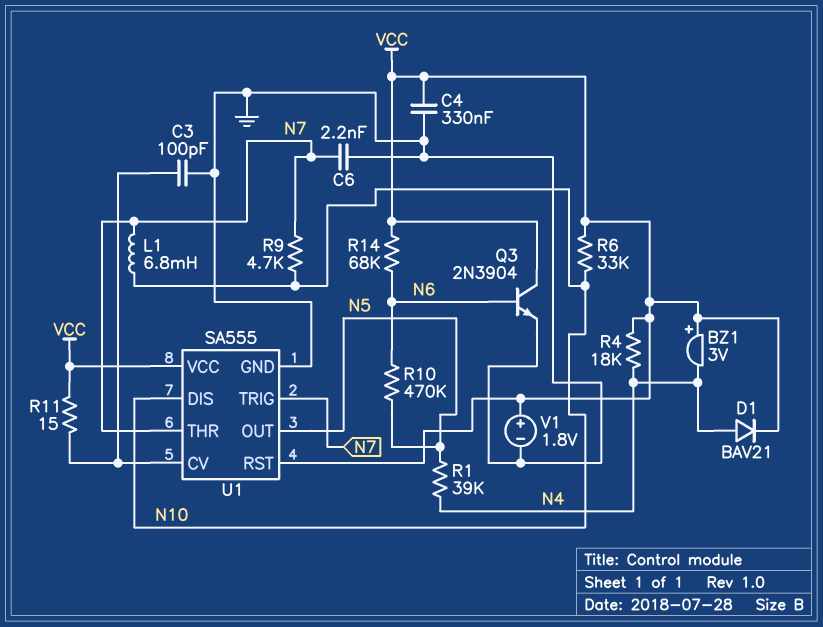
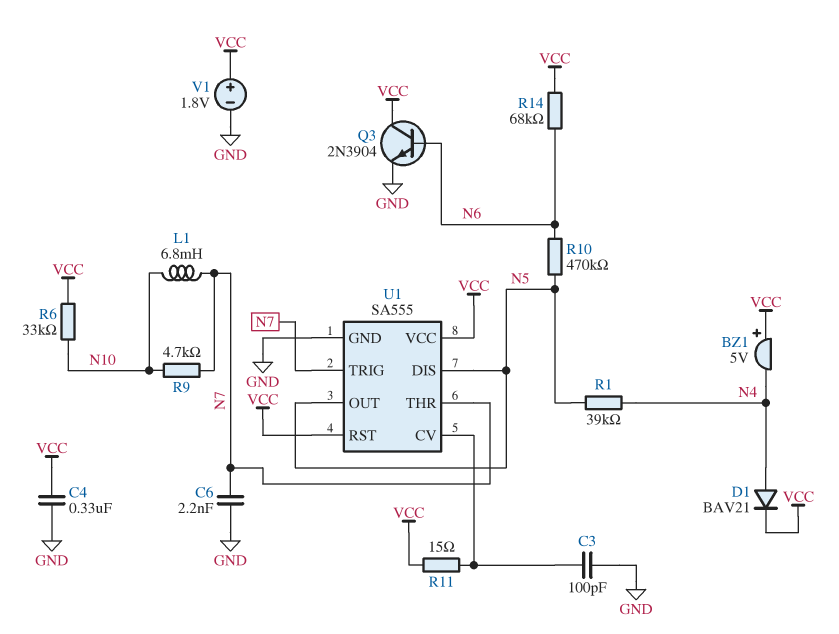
BZ1: buzzer 3V (plus VCC, minus N4) -> buzzer 5V (plus VCC, minus N4)
R4: 18k (N4, VCC) -> none
U1 pin DIS: N10 -> N5

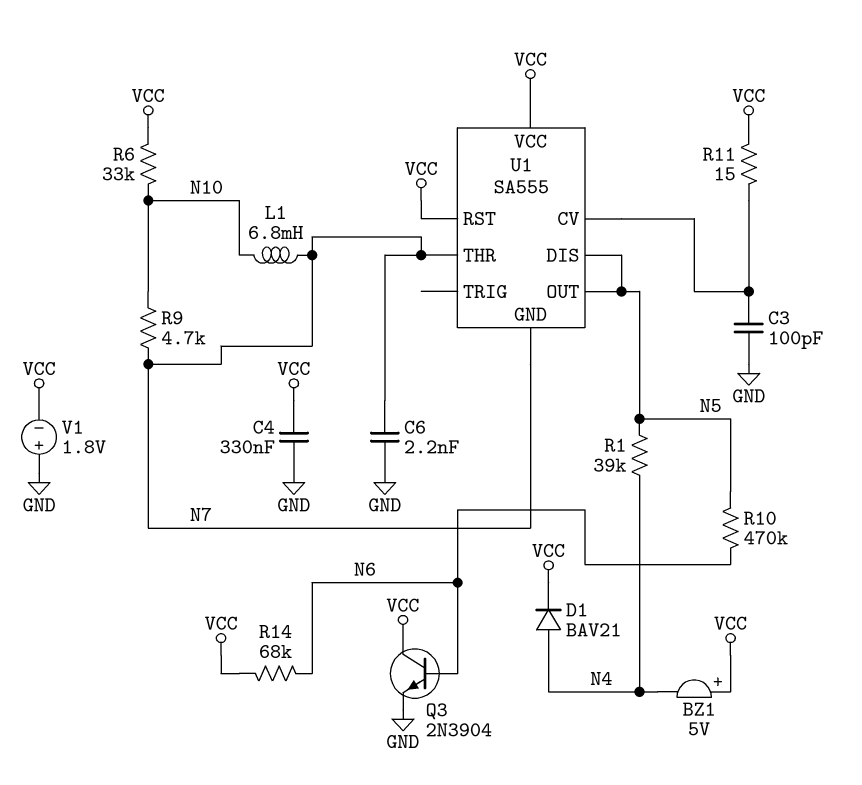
U1 pin GND: GND -> N7
U1 pin TRIG: N7 -> none
V1: 1.8V (plus VCC, minus GND) -> 1.8V (plus GND, minus VCC)

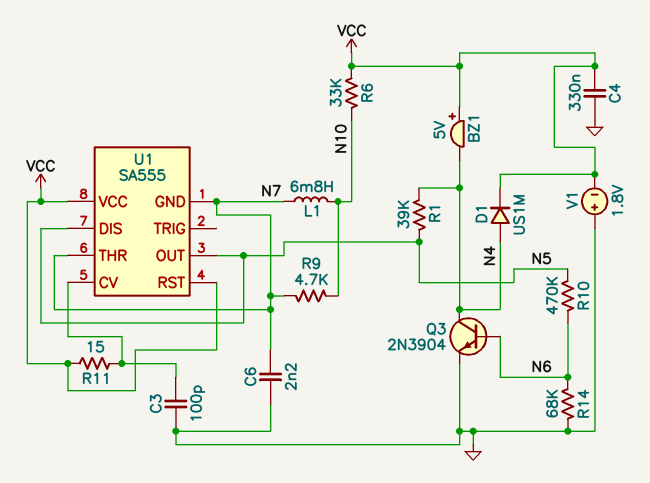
D1: diode BAV21 (A N4, K VCC) -> diode US1M (A N4, K VCC)
Q3: NPN 2N3904 (B N6, C VCC, E GND) -> NPN 2N3904 (B N6, C N4, E GND)
R14: 68k (N6, VCC) -> 68k (GND, N6)

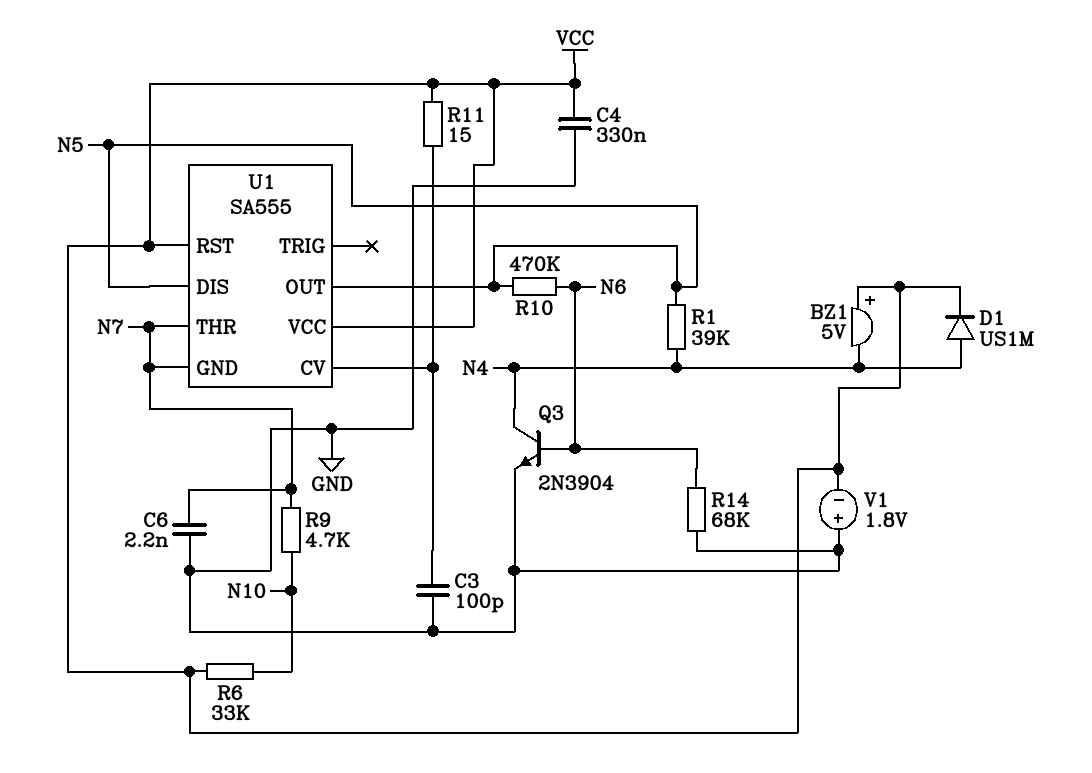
L1: 6.8mH (N7, N10) -> none

